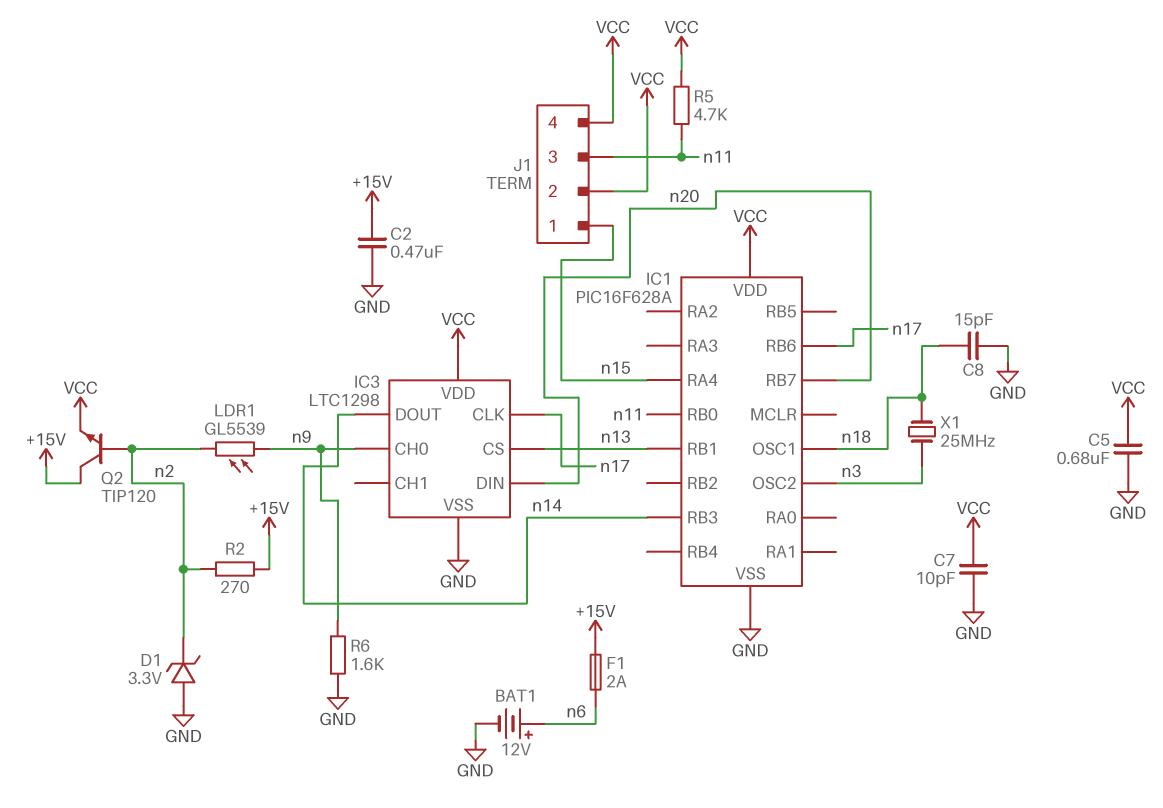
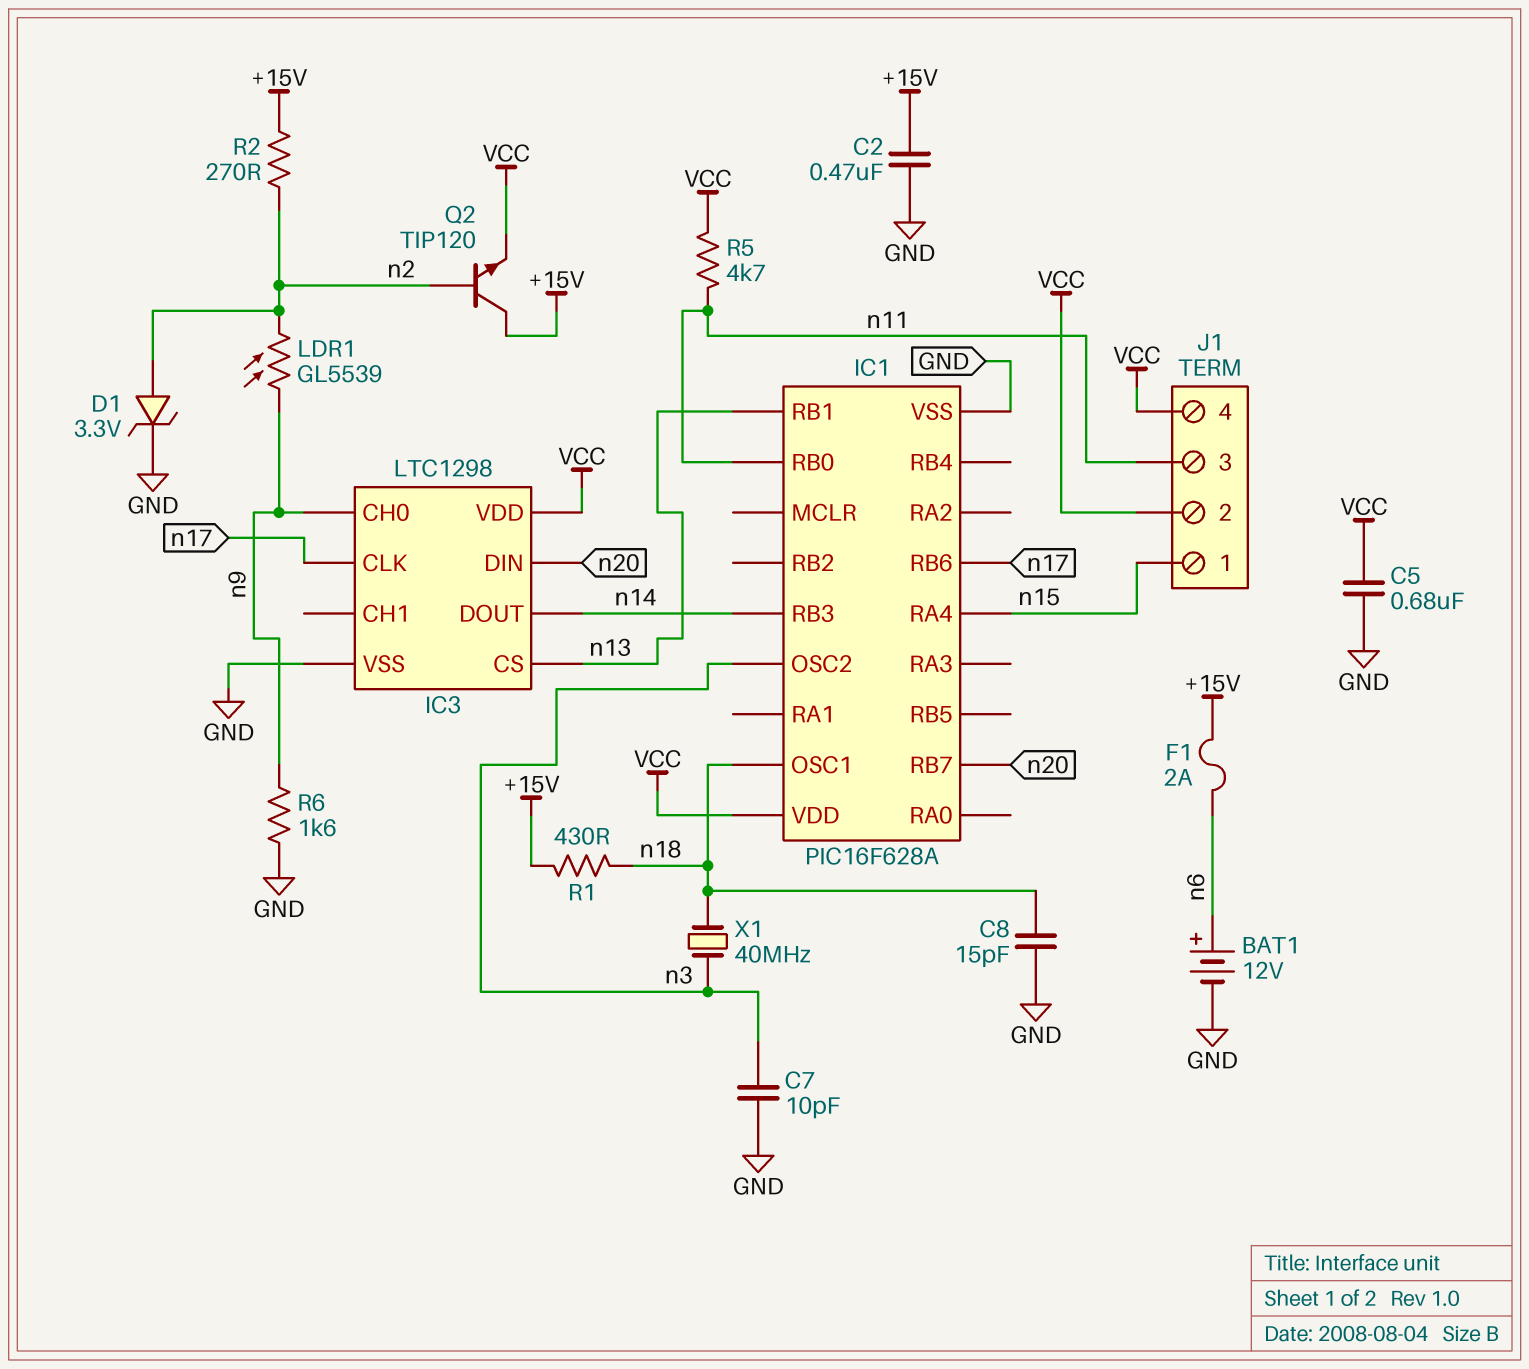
C7: 10pF (GND, VCC) -> 10pF (GND, n3)
D1: zener 3.3V (A GND, K n2) -> zener 3.3V (A n2, K GND)
R1: none -> 430 (+15V, n18)
X1: 25MHz (n3, n18) -> 40MHz (n3, n18)

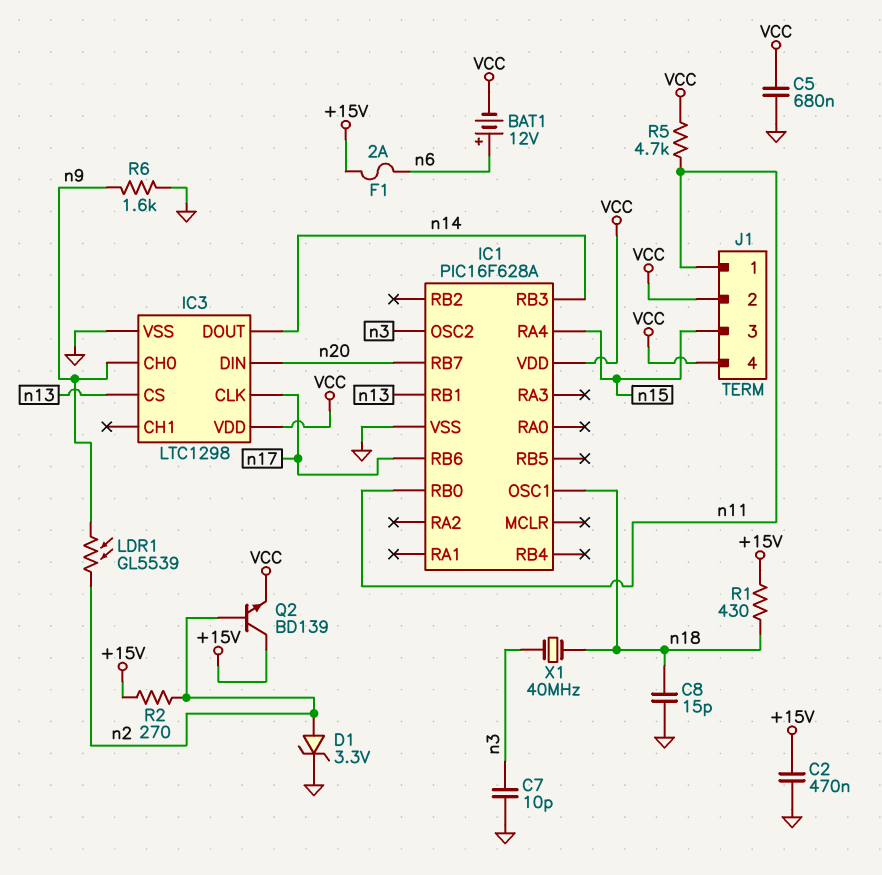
BAT1: 12V (plus n6, minus GND) -> 12V (plus n6, minus VCC)
J1 pin 1: n15 -> n11
J1 pin 3: n11 -> n15
Q2: NPN TIP120 (B n2, C +15V, E VCC) -> NPN BD139 (B n2, C +15V, E VCC)

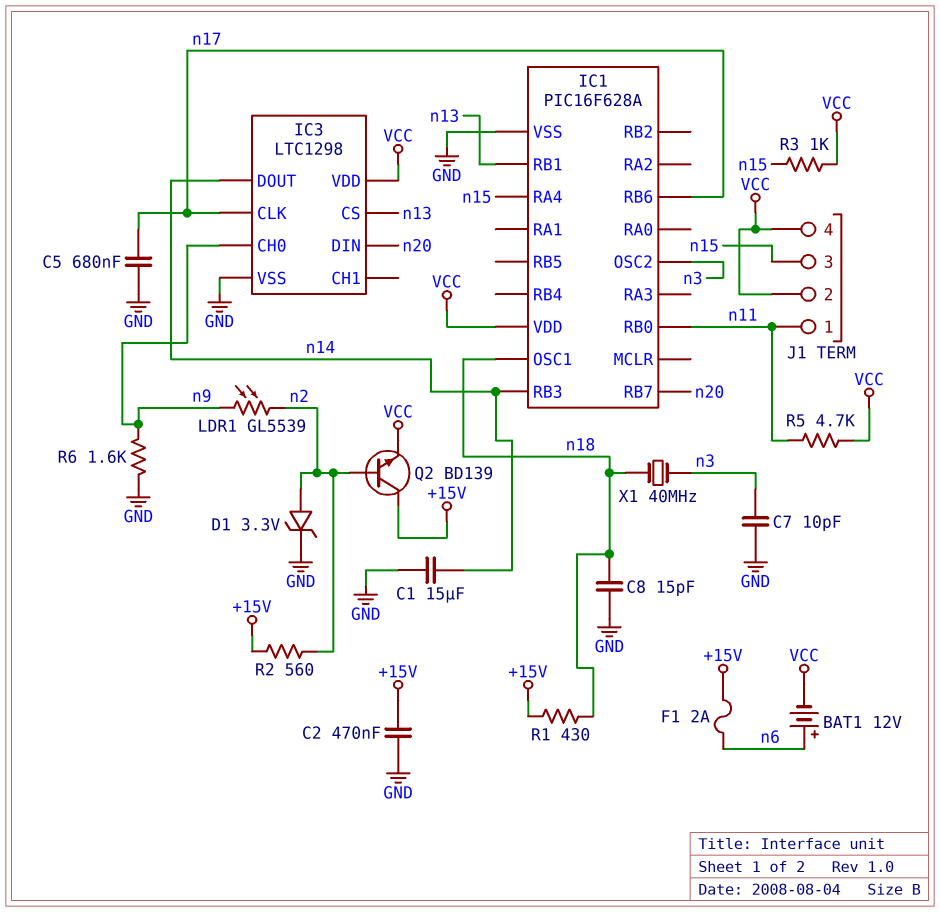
C1: none -> 15uF (GND, n14)
C5: 680nF (GND, VCC) -> 680nF (GND, n17)
R2: 270 (+15V, n2) -> 560 (+15V, n2)
R3: none -> 1k (VCC, n15)

